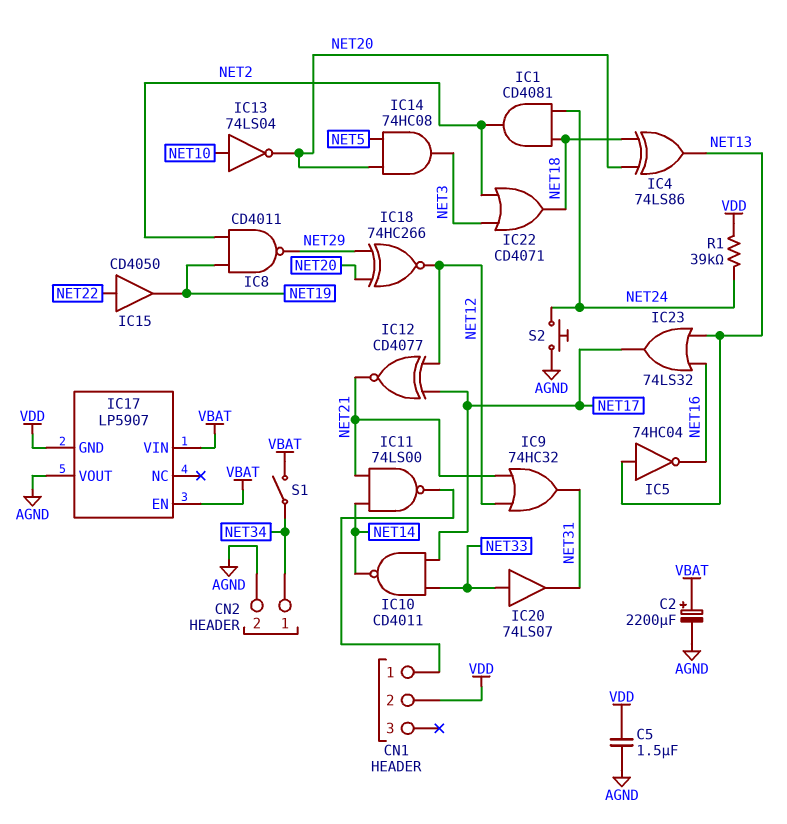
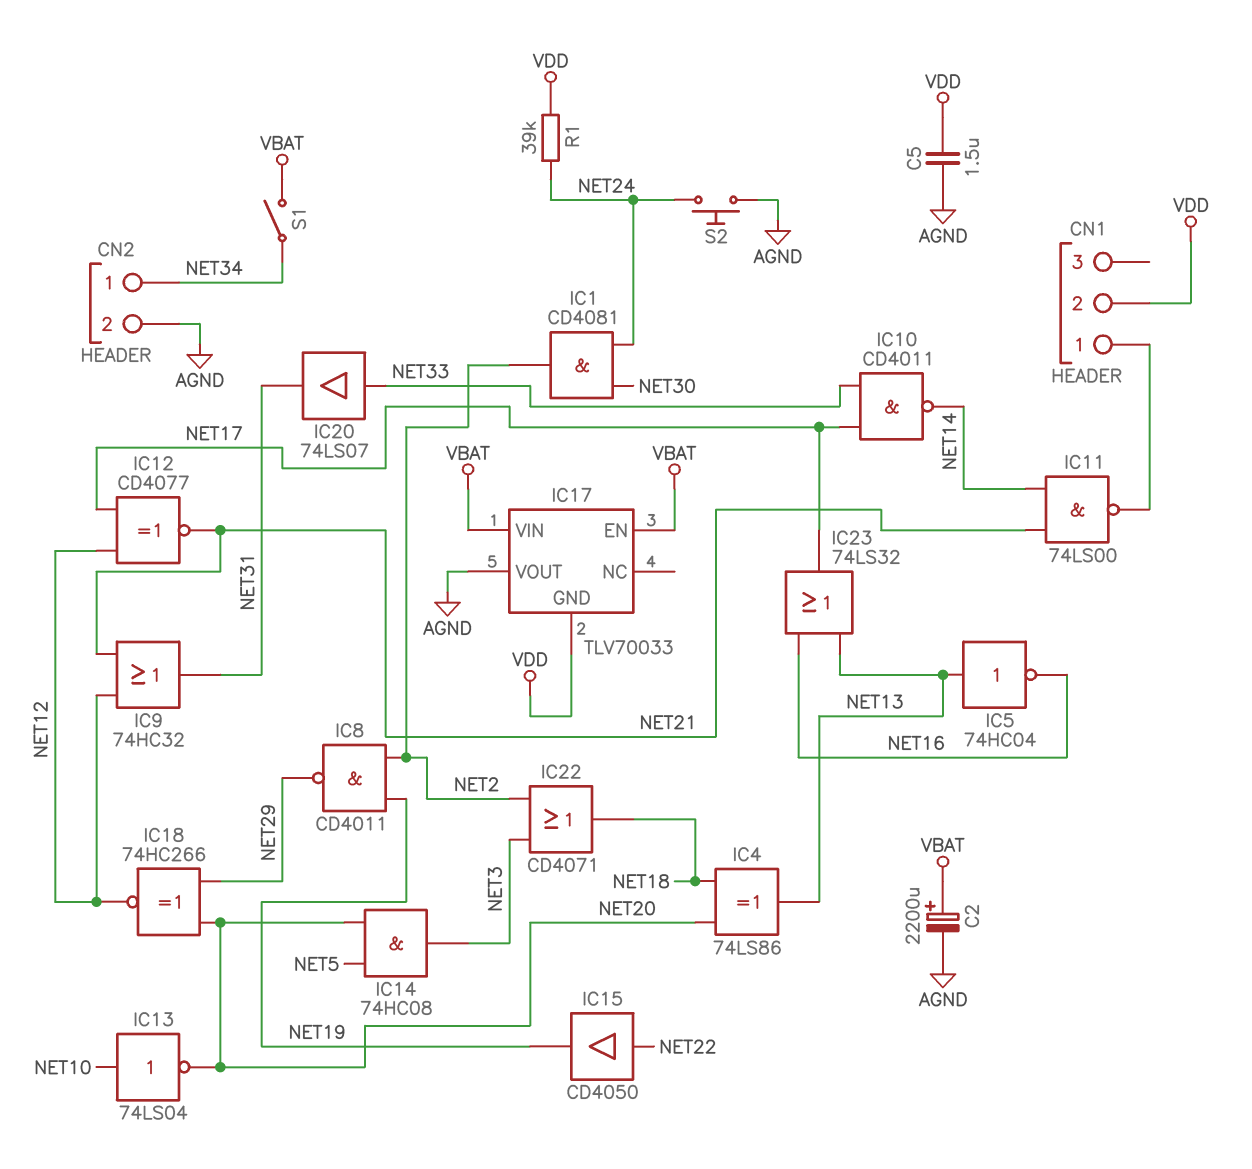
IC1: AND CD4081 (in NET18, in NET24, out NET2) -> AND CD4081 (in NET24, in NET30, out NET2)
IC17: LP5907 -> TLV70033

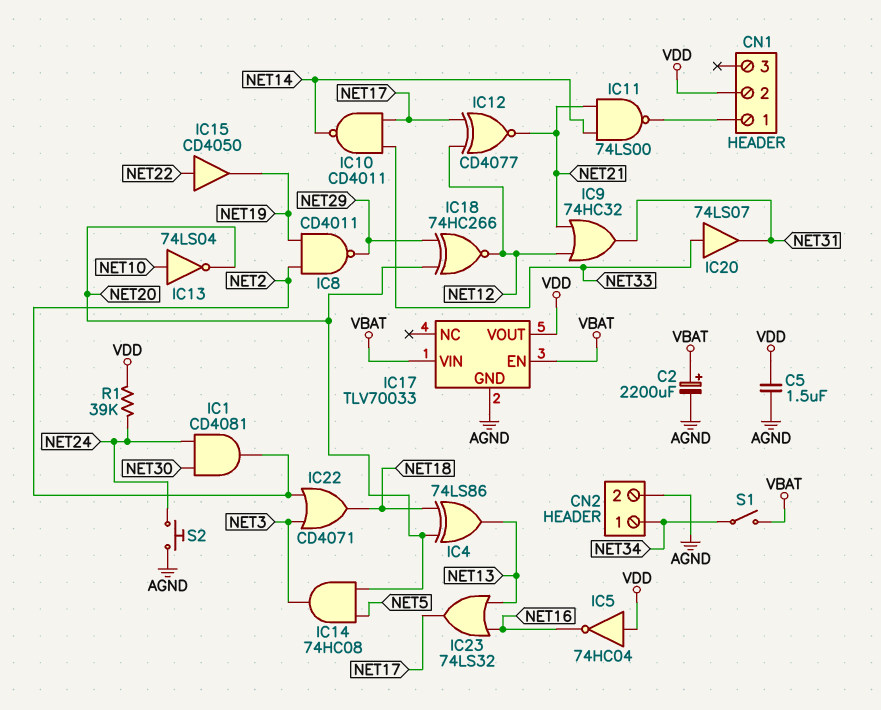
IC5: NOT 74HC04 (in NET13, out NET16) -> NOT 74HC04 (in VDD, out NET16)
IC17 pin GND: VDD -> AGND
IC17 pin VOUT: AGND -> VDD

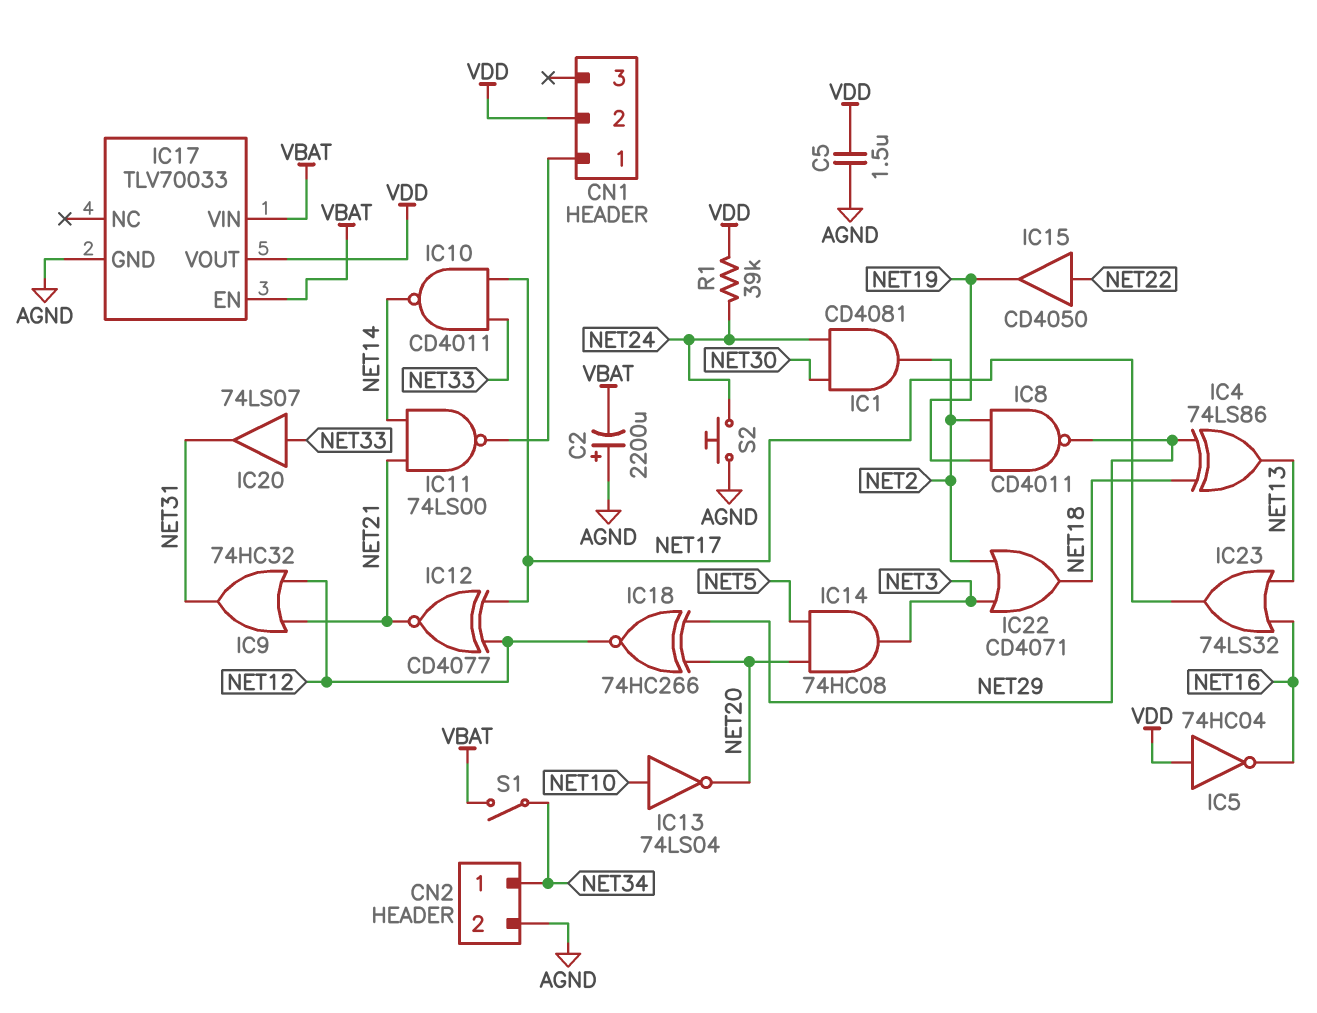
C2: 2200uF (plus VBAT, minus AGND) -> 2200uF (plus AGND, minus VBAT)
IC4: XOR 74LS86 (in NET18, in NET20, out NET13) -> XOR 74LS86 (in NET18, in NET29, out NET13)

